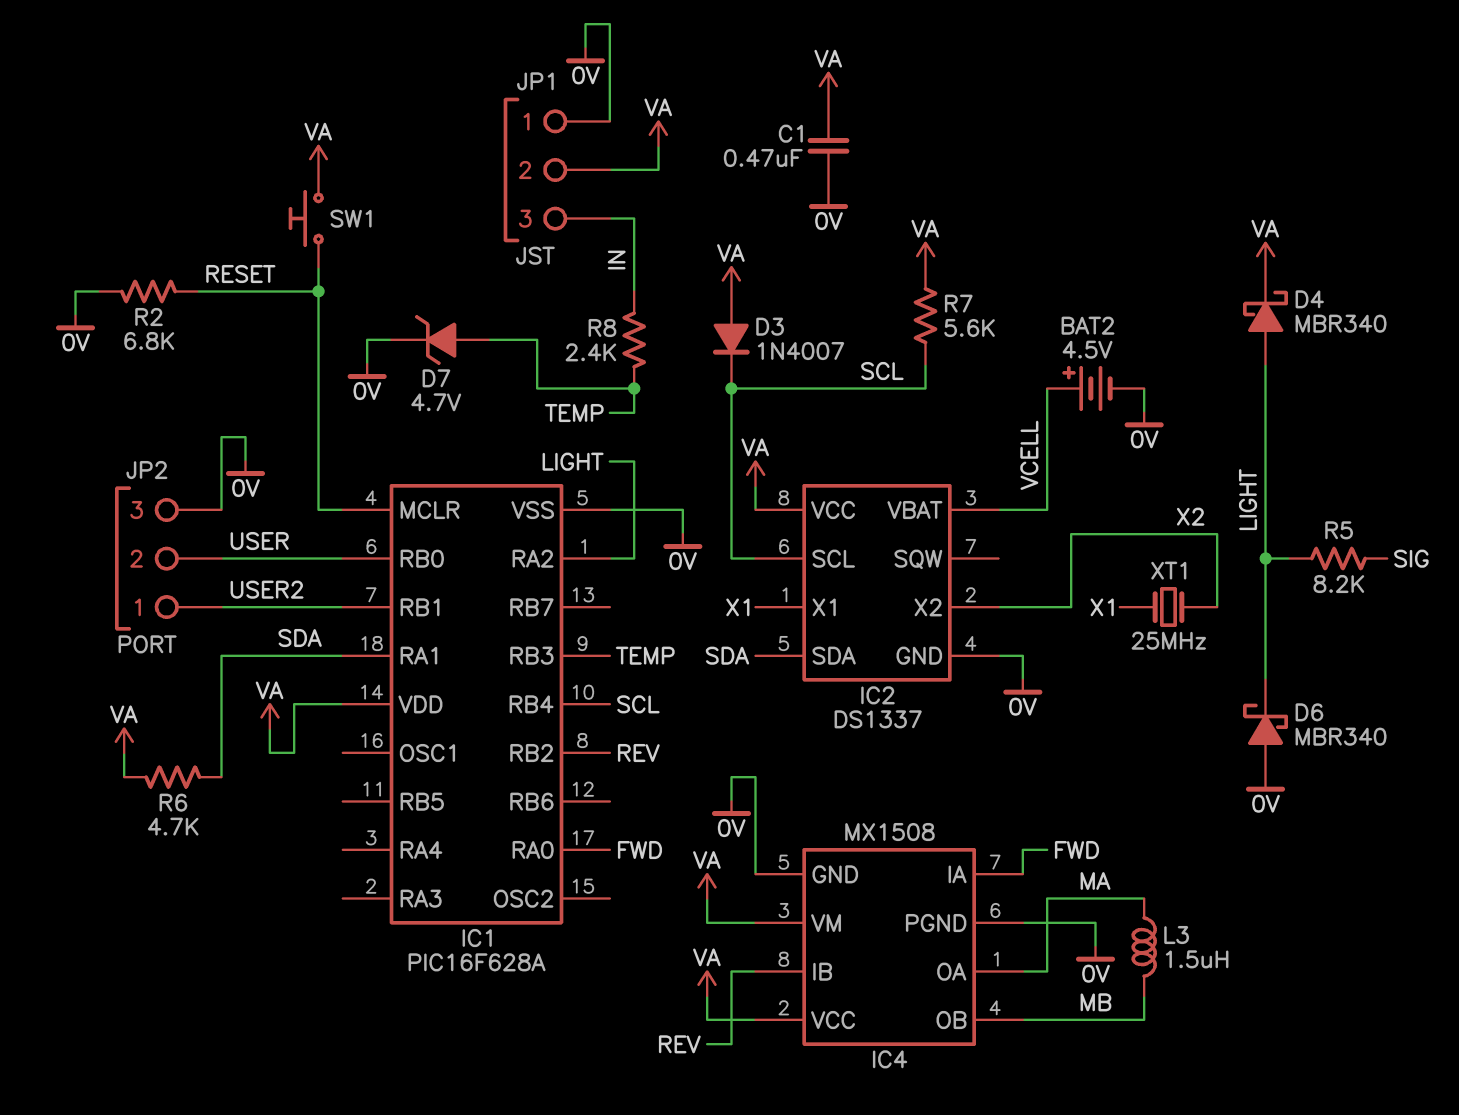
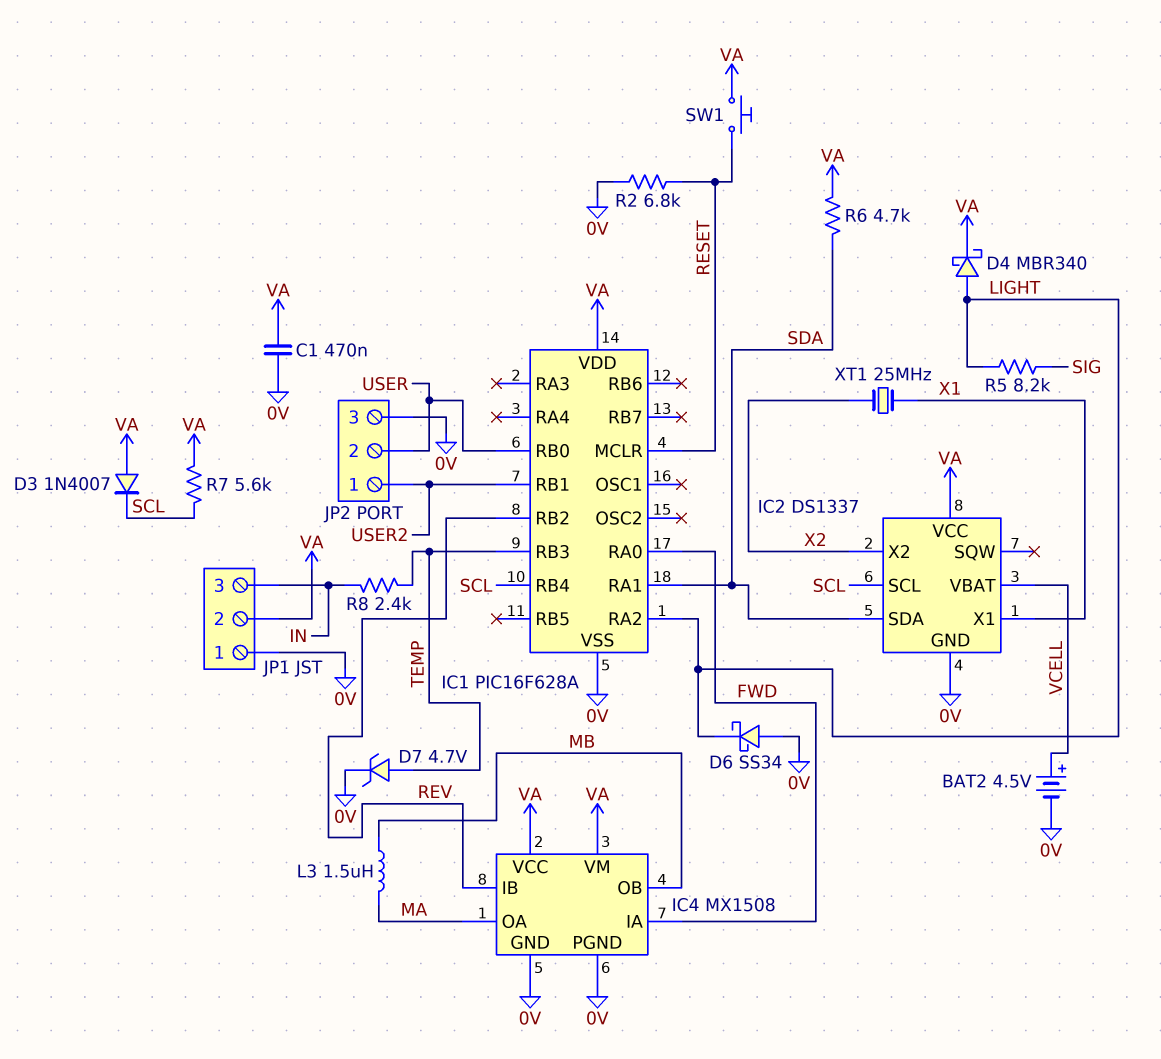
D6: schottky MBR340 (A 0V, K LIGHT) -> schottky SS34 (A 0V, K LIGHT)

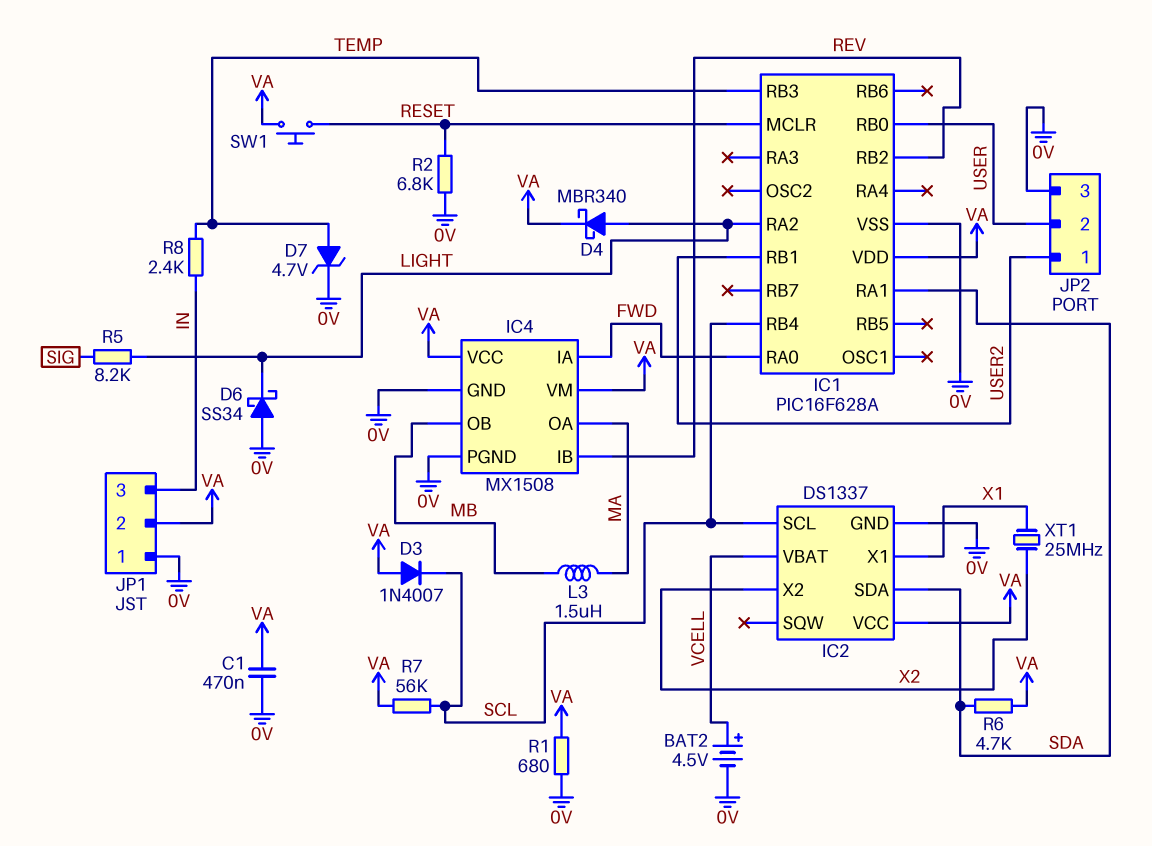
R1: none -> 680 (0V, VA)
R7: 5.6k (SCL, VA) -> 56k (SCL, VA)

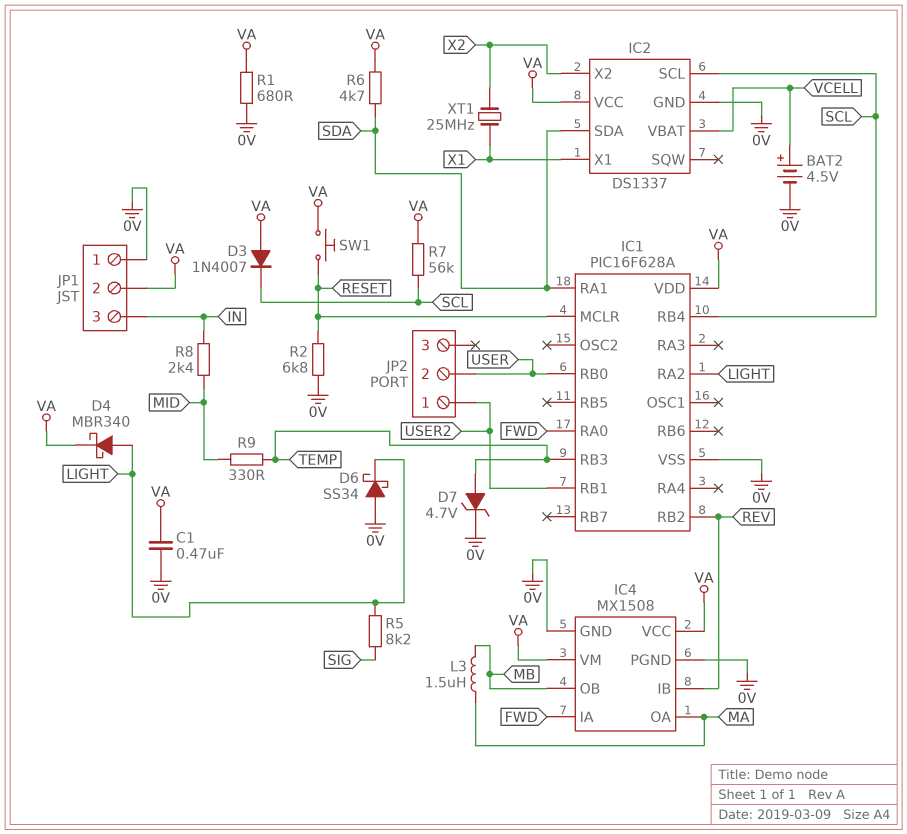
JP2 pin 3: 0V -> none
R8: 2.4k (IN, TEMP) -> 2.4k (IN, MID)
R9: none -> 330 (MID, TEMP)

